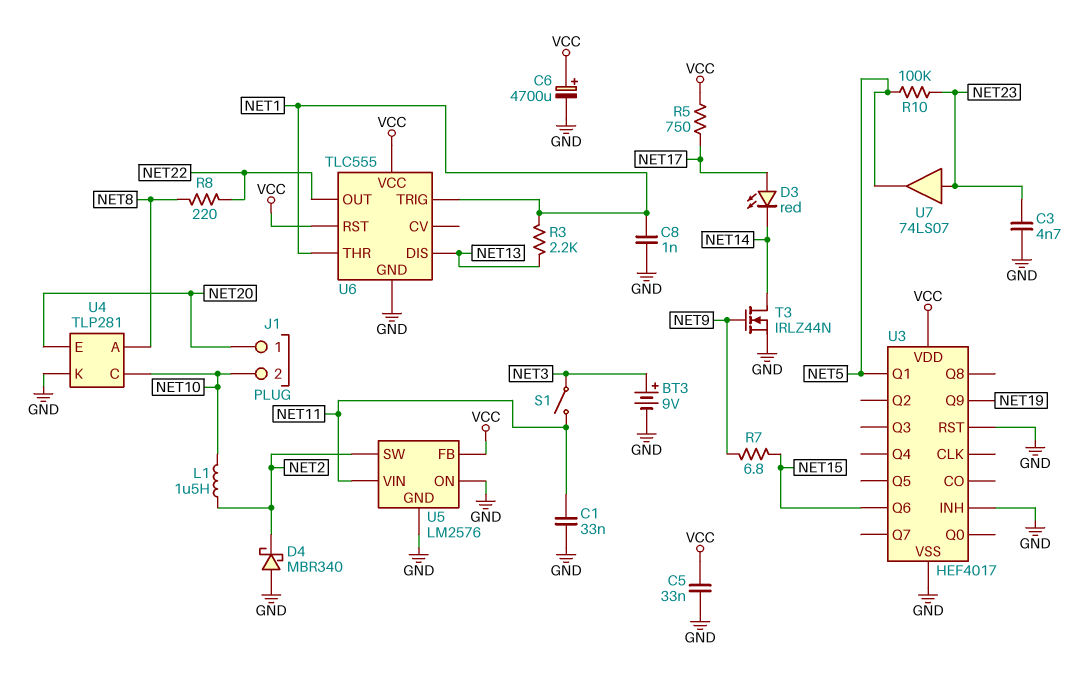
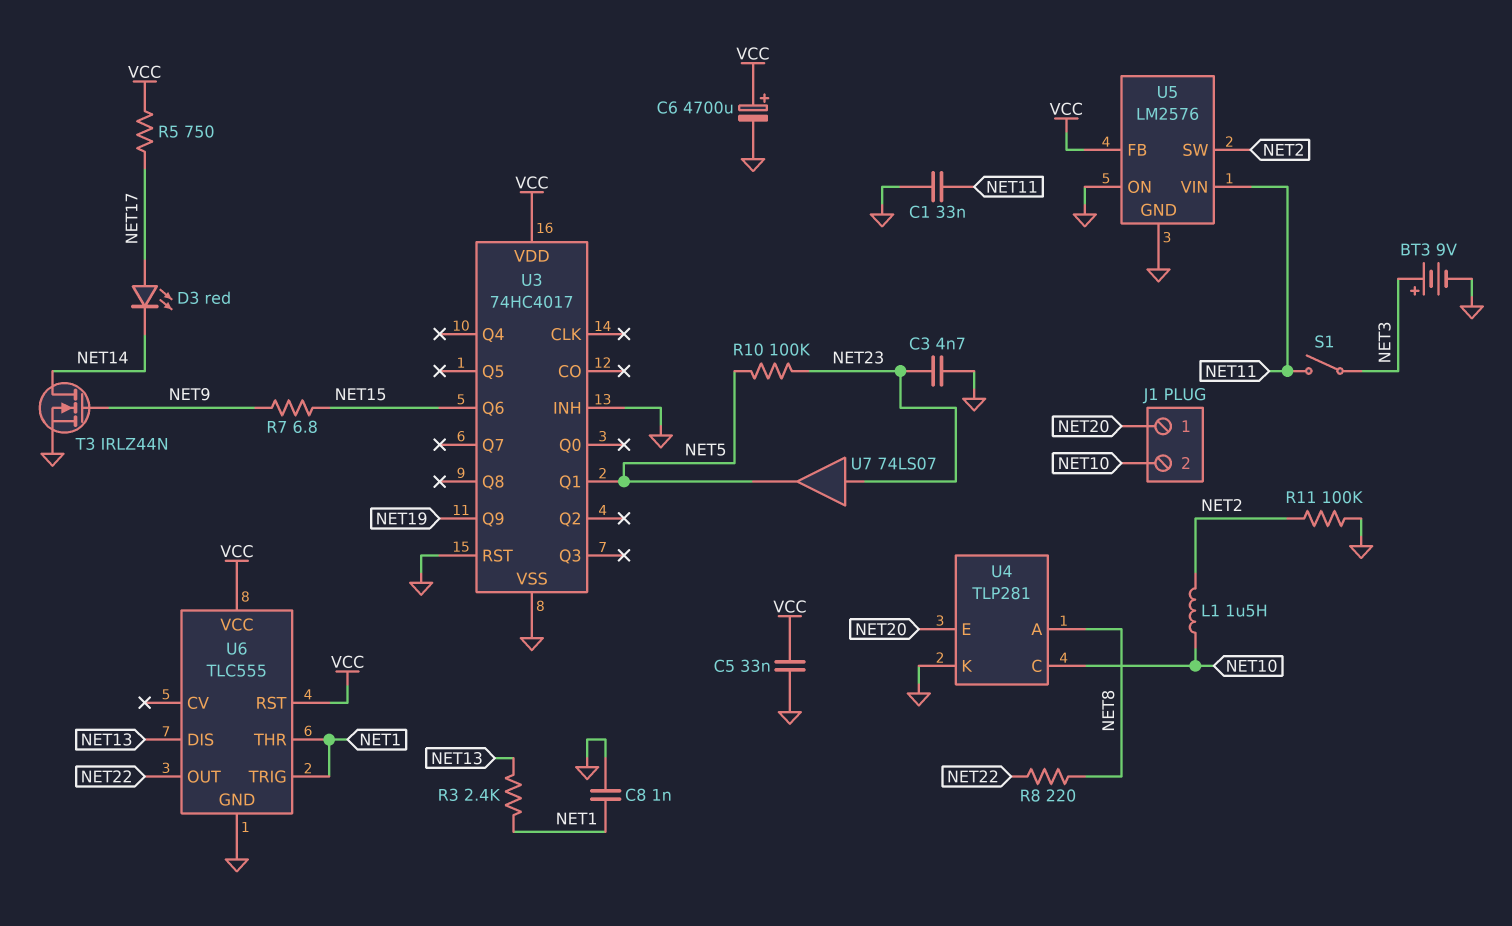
D4: schottky MBR340 (A GND, K NET2) -> none
R3: 2.2k (NET1, NET13) -> 2.4k (NET1, NET13)
R11: none -> 100k (GND, NET2)
U3: HEF4017 -> 74HC4017

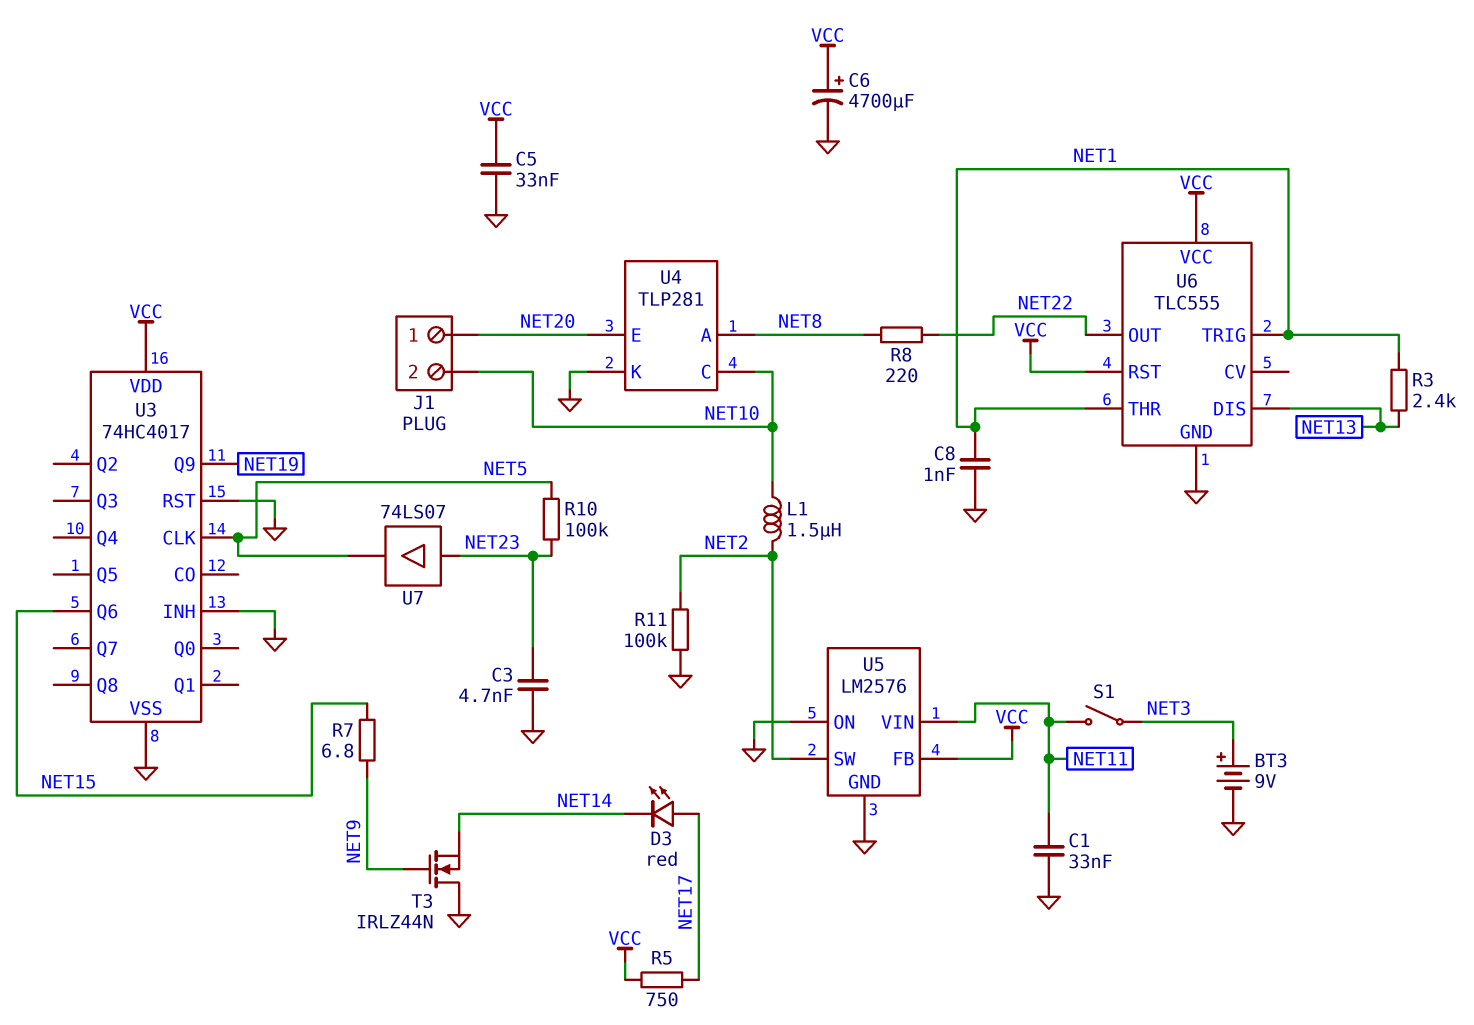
T3: NMOS IRLZ44N (G NET9, D NET14, S GND) -> NMOS IRLZ44N (G NET9, D GND, S NET14)
U3 pin CLK: none -> NET5
U3 pin Q1: NET5 -> none

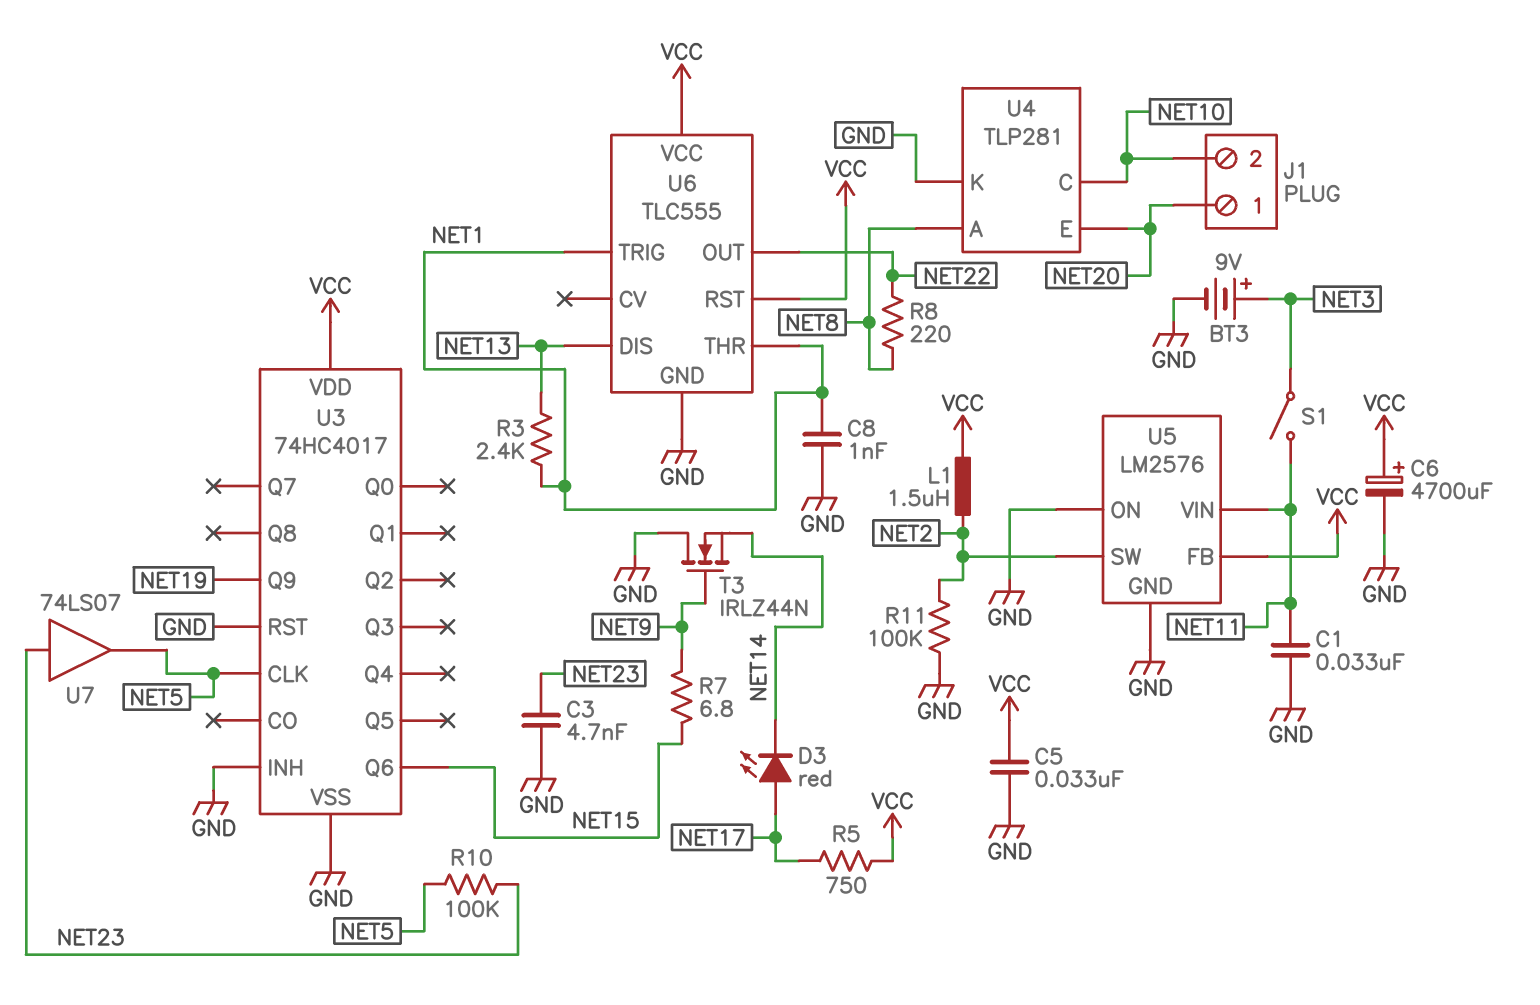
L1: 1.5uH (NET2, NET10) -> 1.5uH (NET2, VCC)

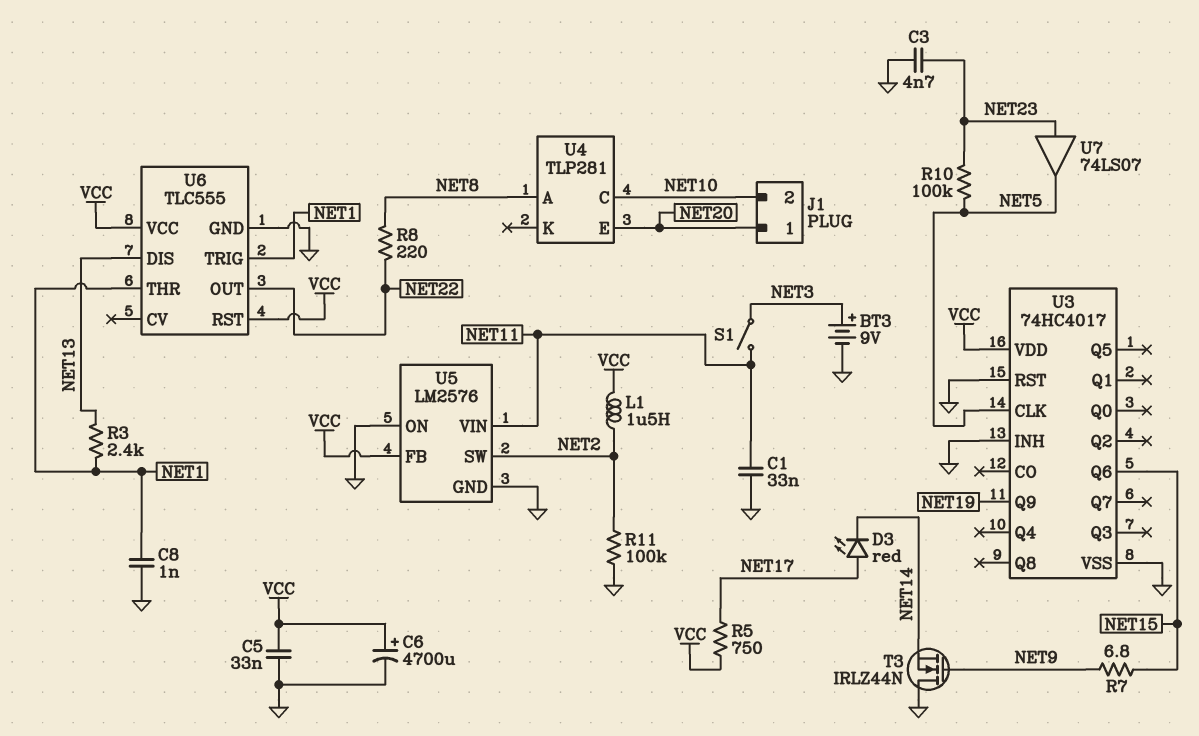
U4 pin K: GND -> none

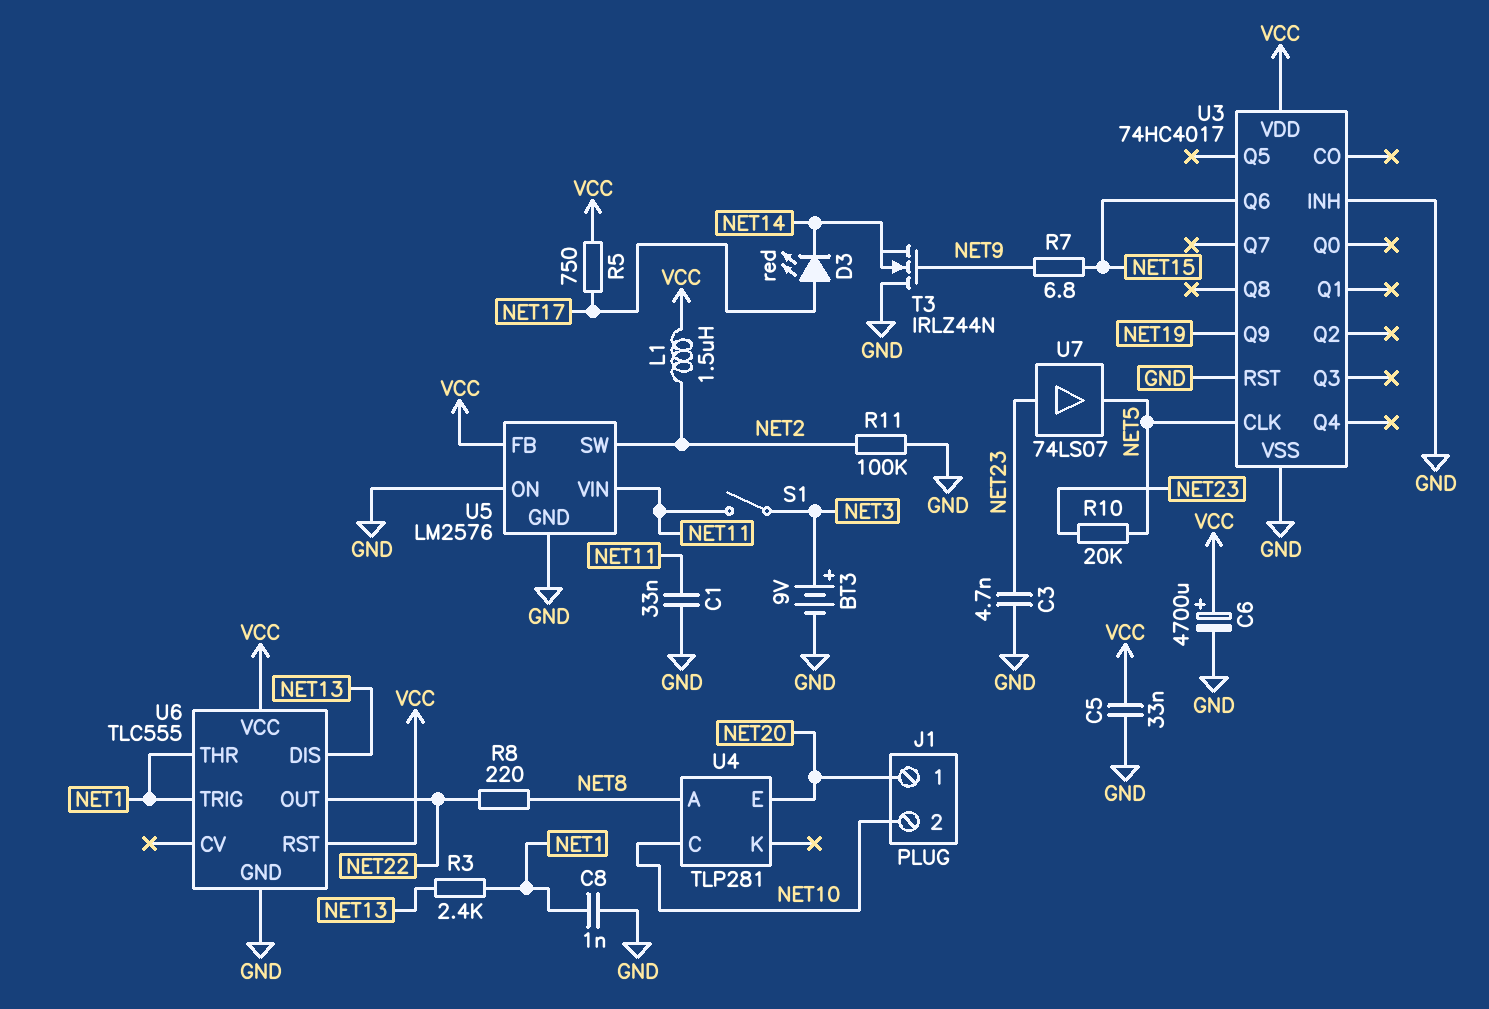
R10: 100k (NET5, NET23) -> 20k (NET5, NET23)

